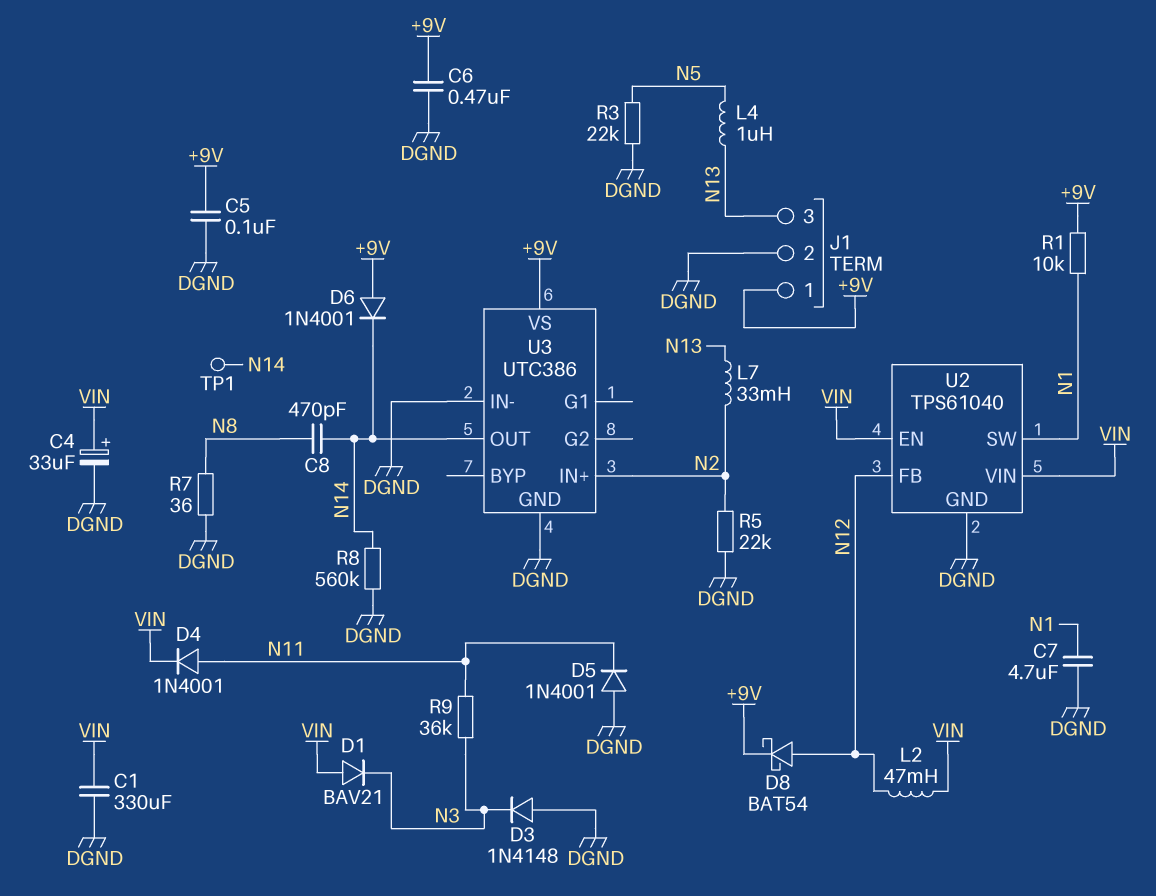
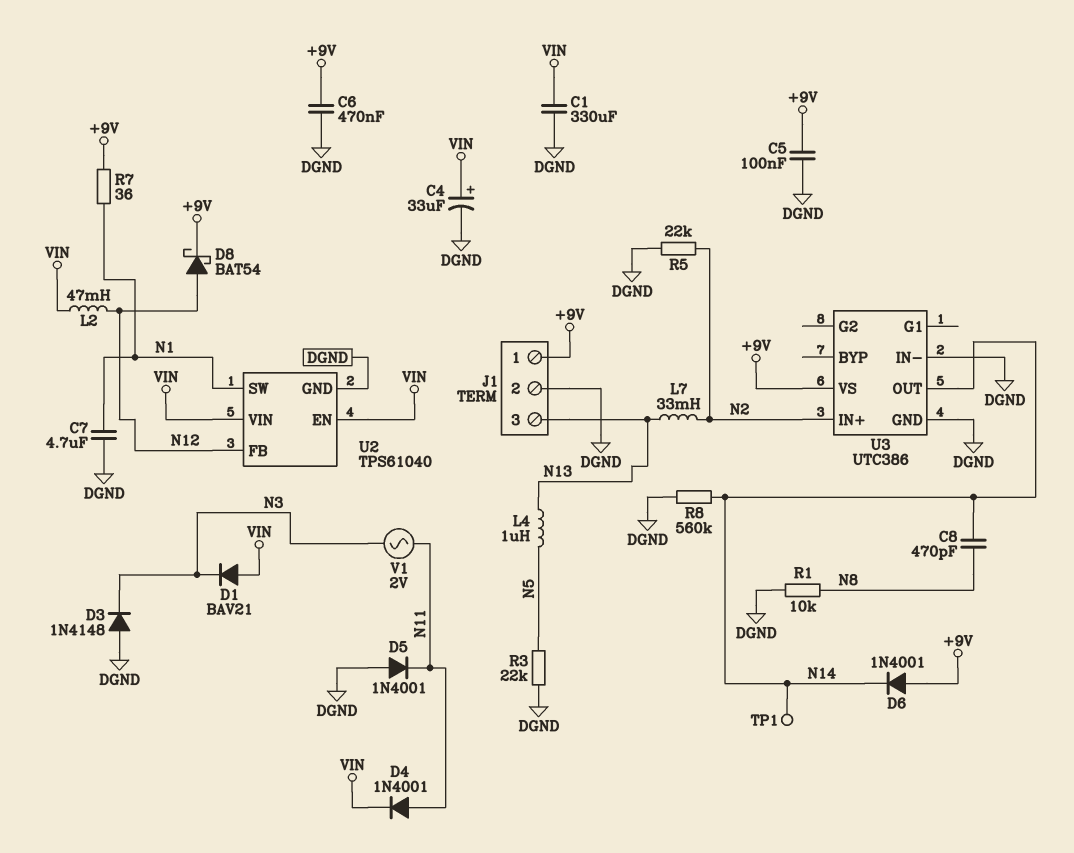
R1: 10k (+9V, N1) -> 10k (DGND, N8)
R7: 36 (DGND, N8) -> 36 (+9V, N1)
R9: 36k (N3, N11) -> none
V1: none -> AC 2V (N3, N11)

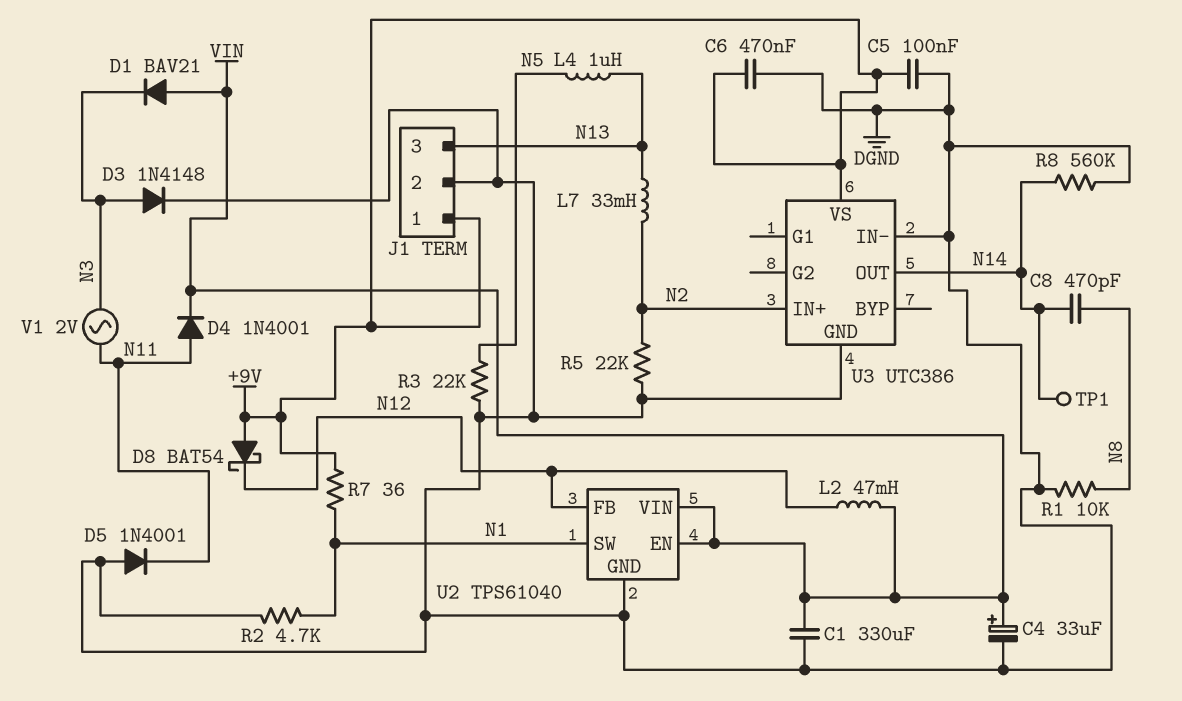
C7: 4.7uF (DGND, N1) -> none
D3: diode 1N4148 (A DGND, K N3) -> diode 1N4148 (A N3, K DGND)
D6: diode 1N4001 (A +9V, K N14) -> none
D8: schottky BAT54 (A N12, K +9V) -> schottky BAT54 (A +9V, K N12)
R2: none -> 4.7k (DGND, N1)

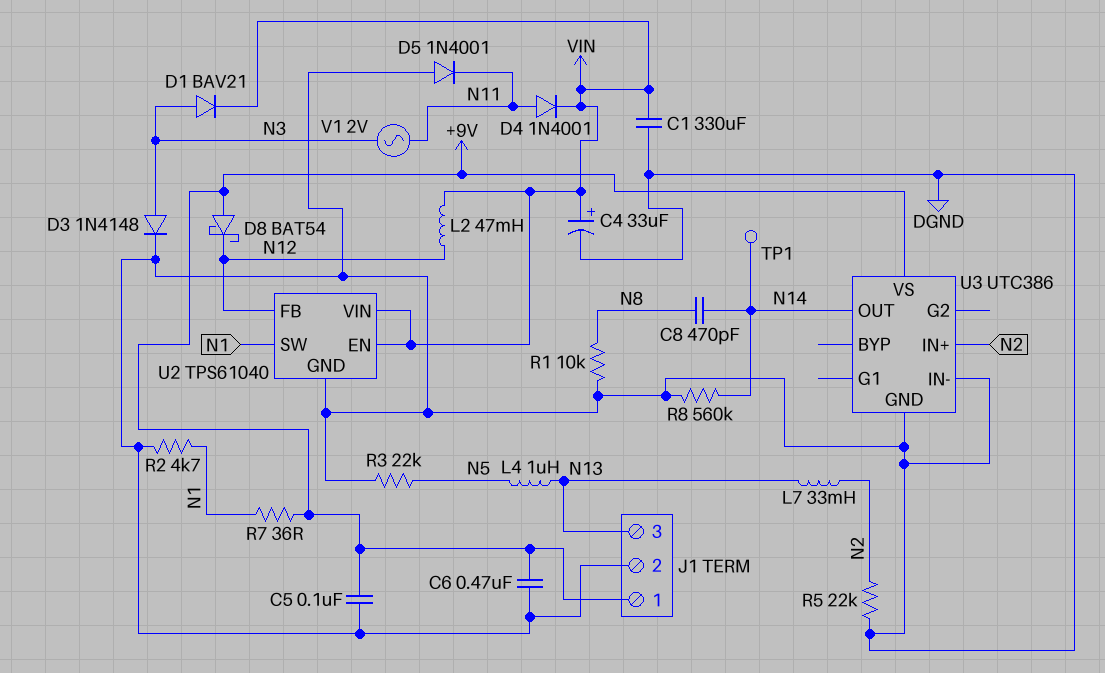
D1: diode BAV21 (A VIN, K N3) -> diode BAV21 (A N3, K VIN)

